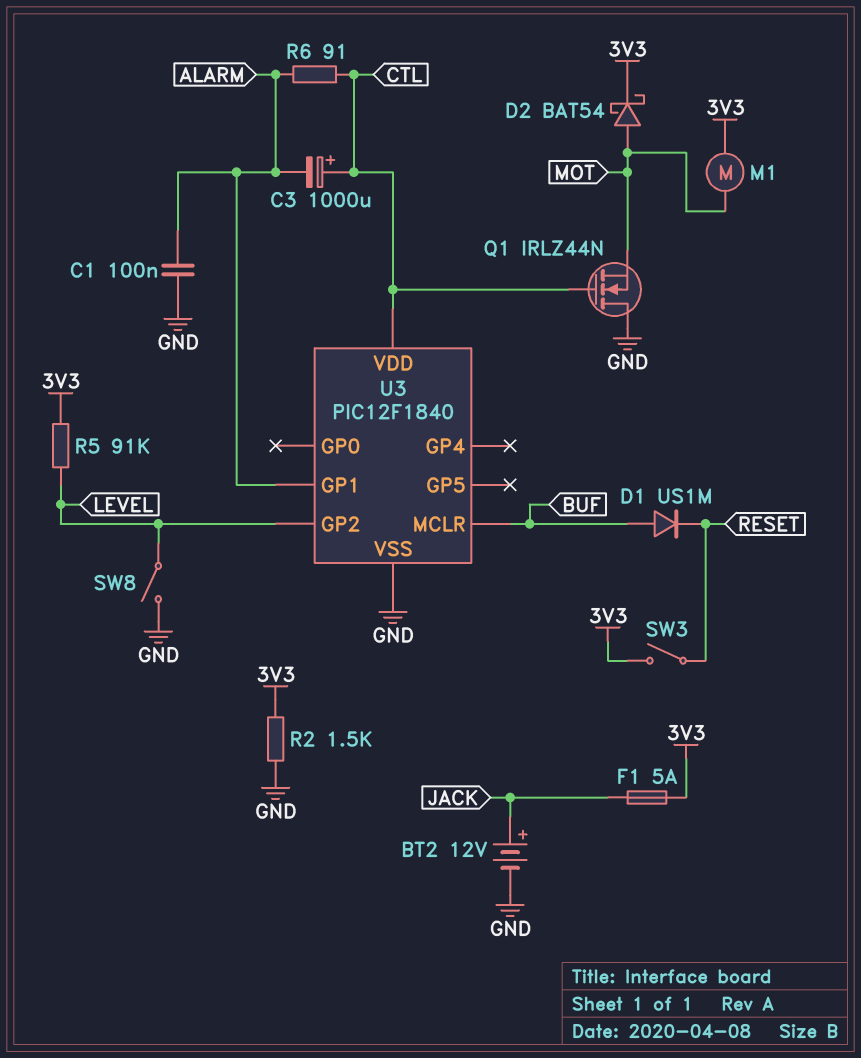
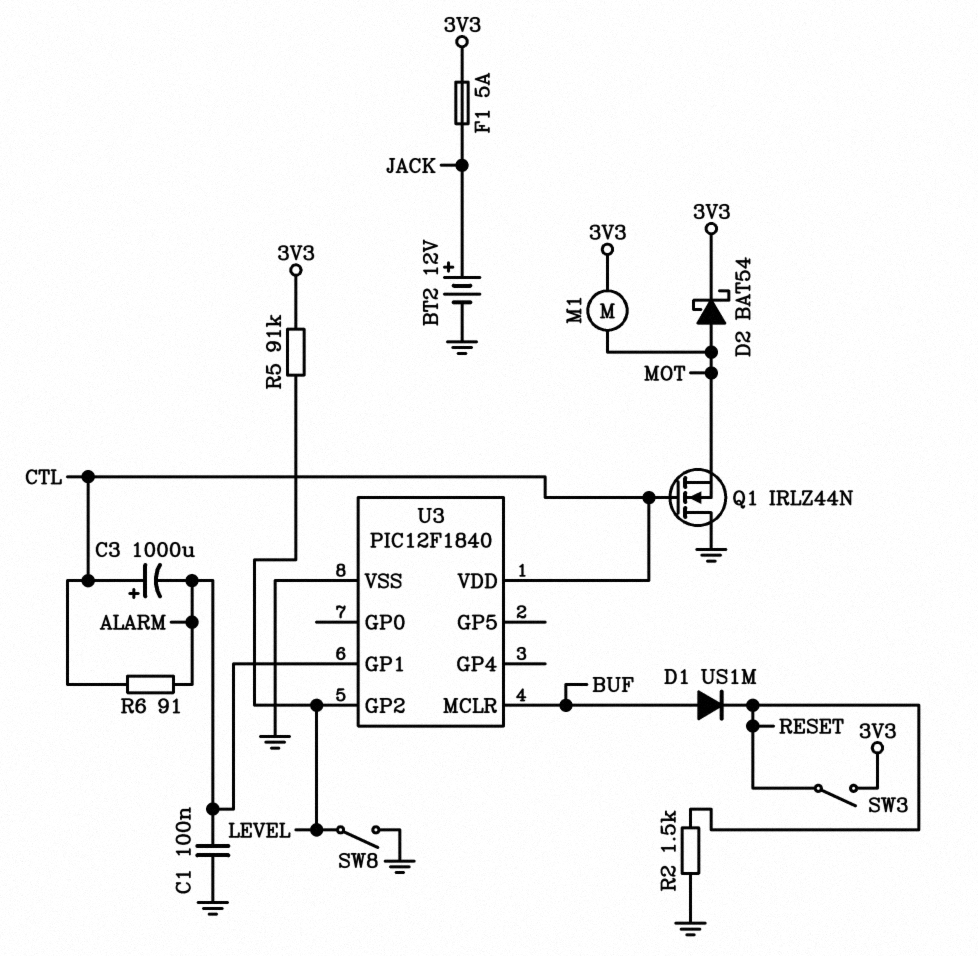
R2: 1.5k (3V3, GND) -> 1.5k (GND, RESET)

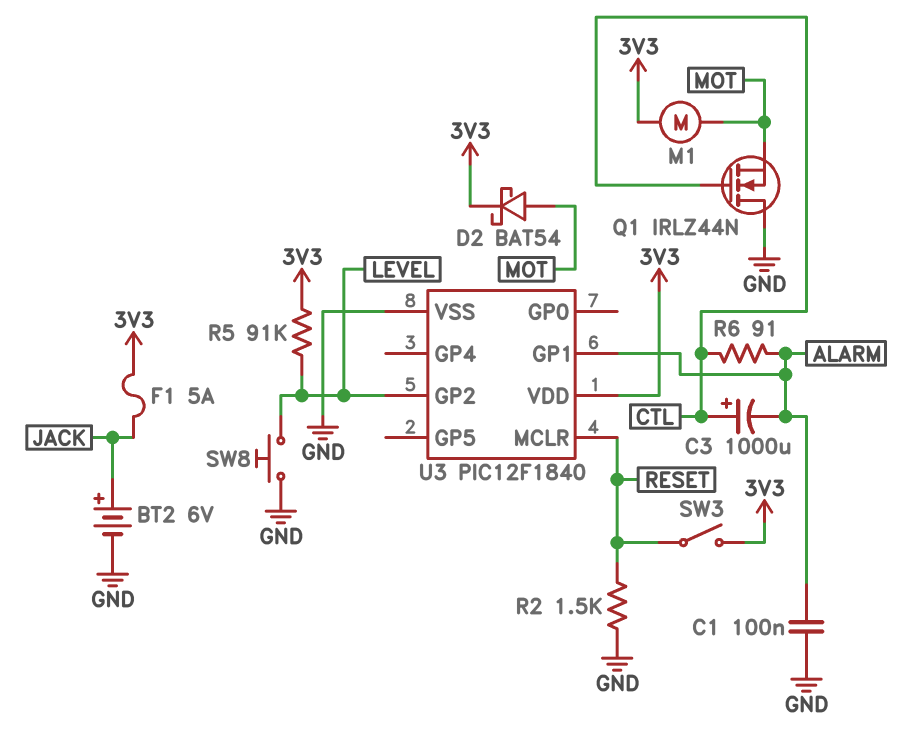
BT2: 12V (plus JACK, minus GND) -> 6V (plus JACK, minus GND)
D1: diode US1M (A BUF, K RESET) -> none
SW8: switch (GND, LEVEL) -> button (GND, LEVEL)
U3 pin MCLR: BUF -> RESET
U3 pin VDD: CTL -> 3V3

